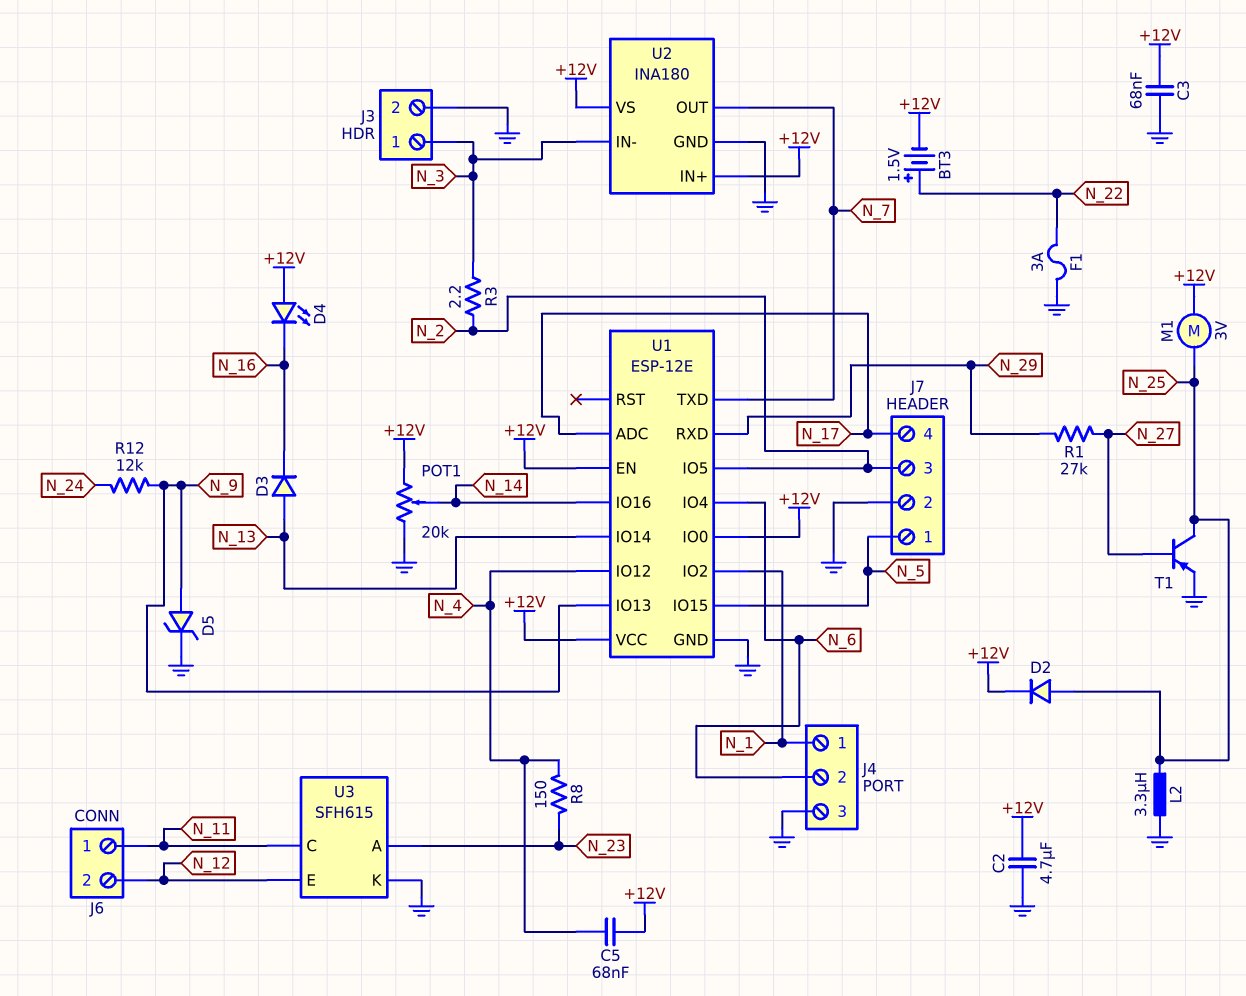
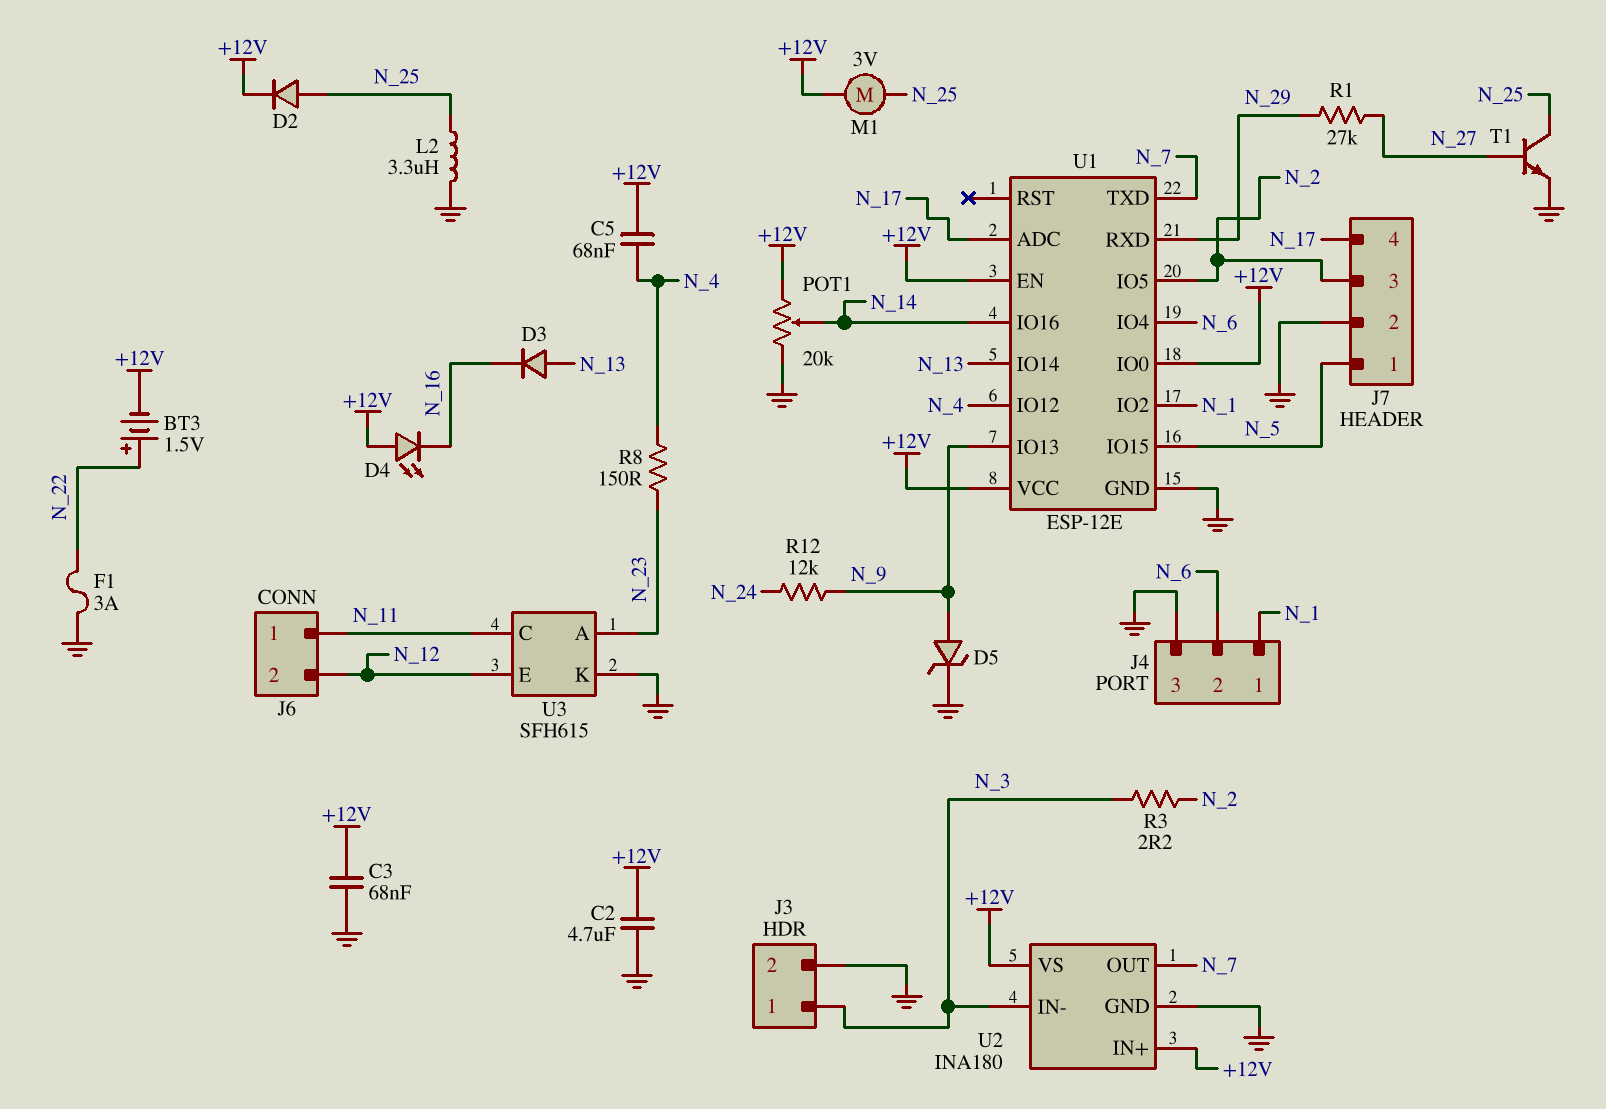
T1: PNP (B N_27, C N_25, E GND) -> NPN (B N_27, C N_25, E GND)

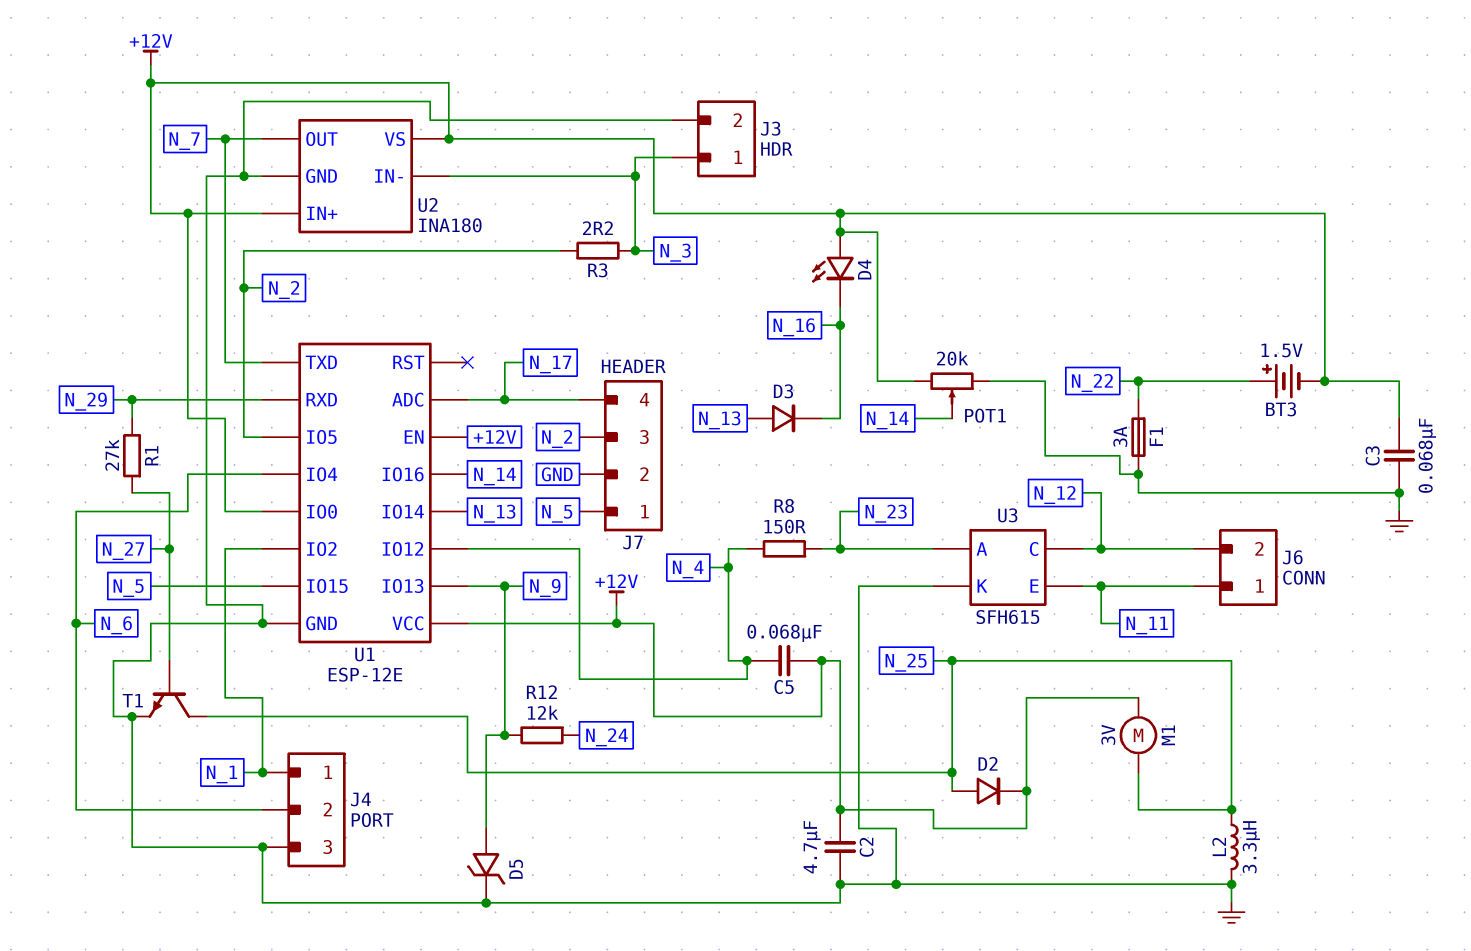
U3 pin C: N_11 -> N_12
U3 pin E: N_12 -> N_11

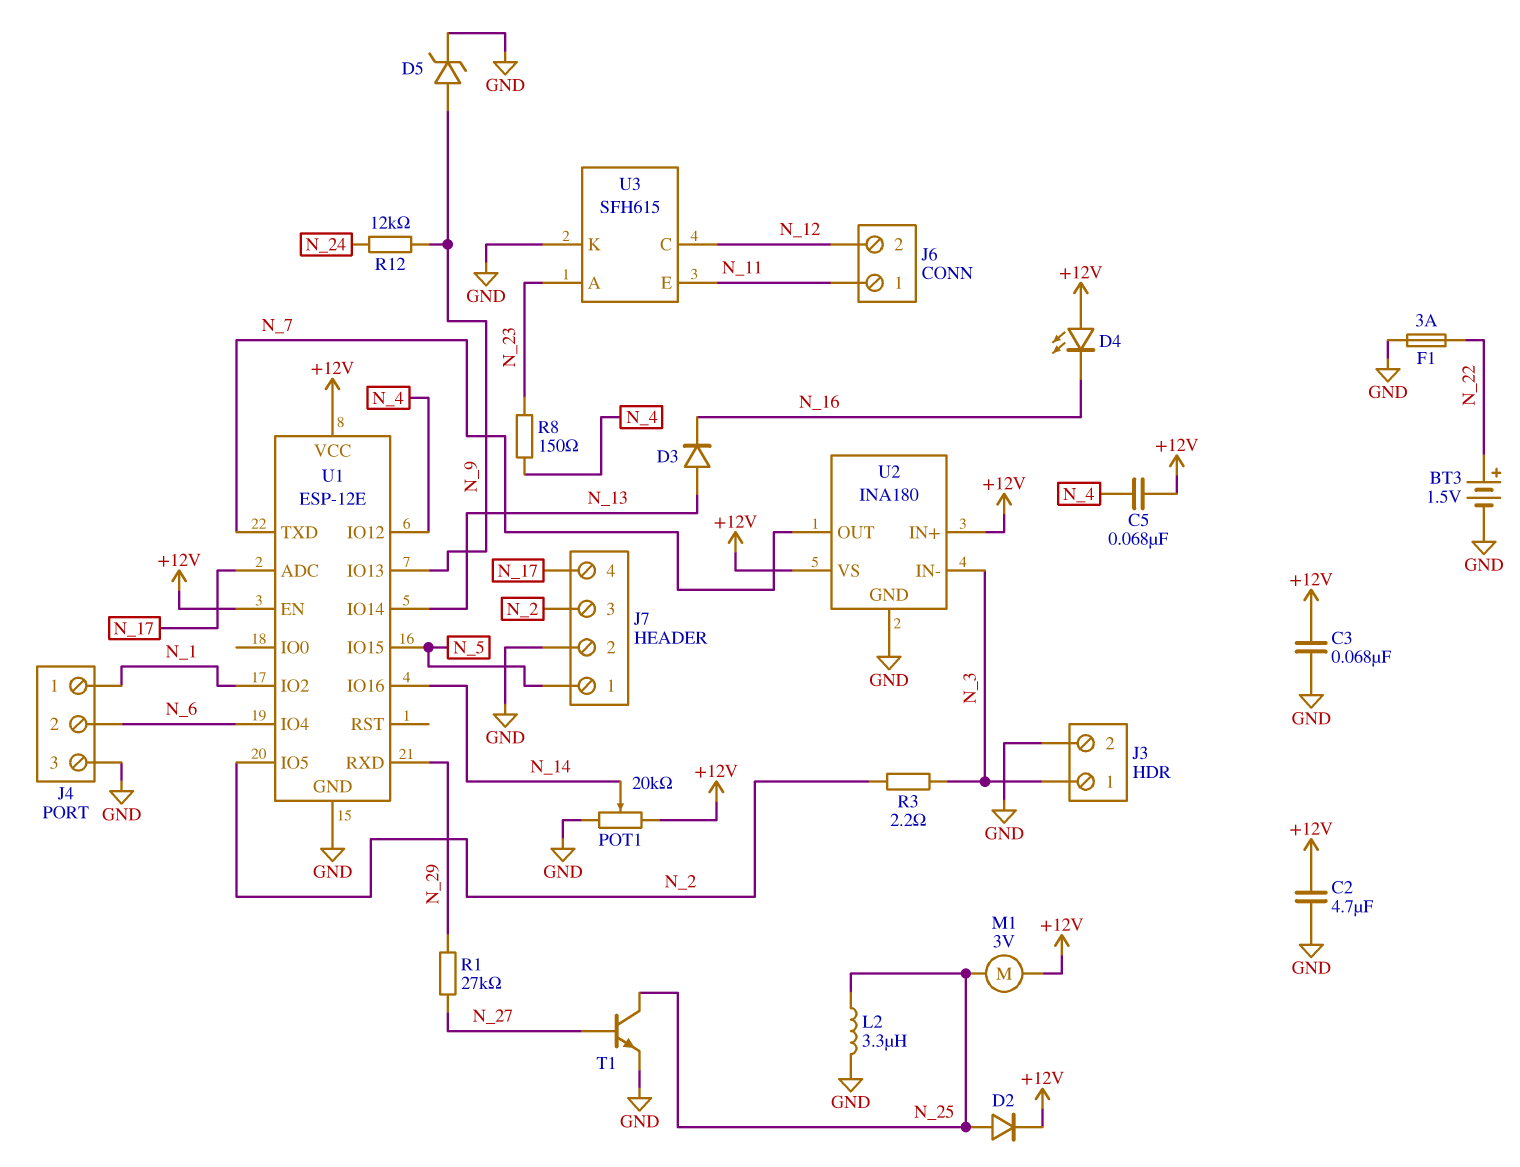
BT3: 1.5V (plus N_22, minus +12V) -> 1.5V (plus N_22, minus GND)
U1 pin IO0: +12V -> none

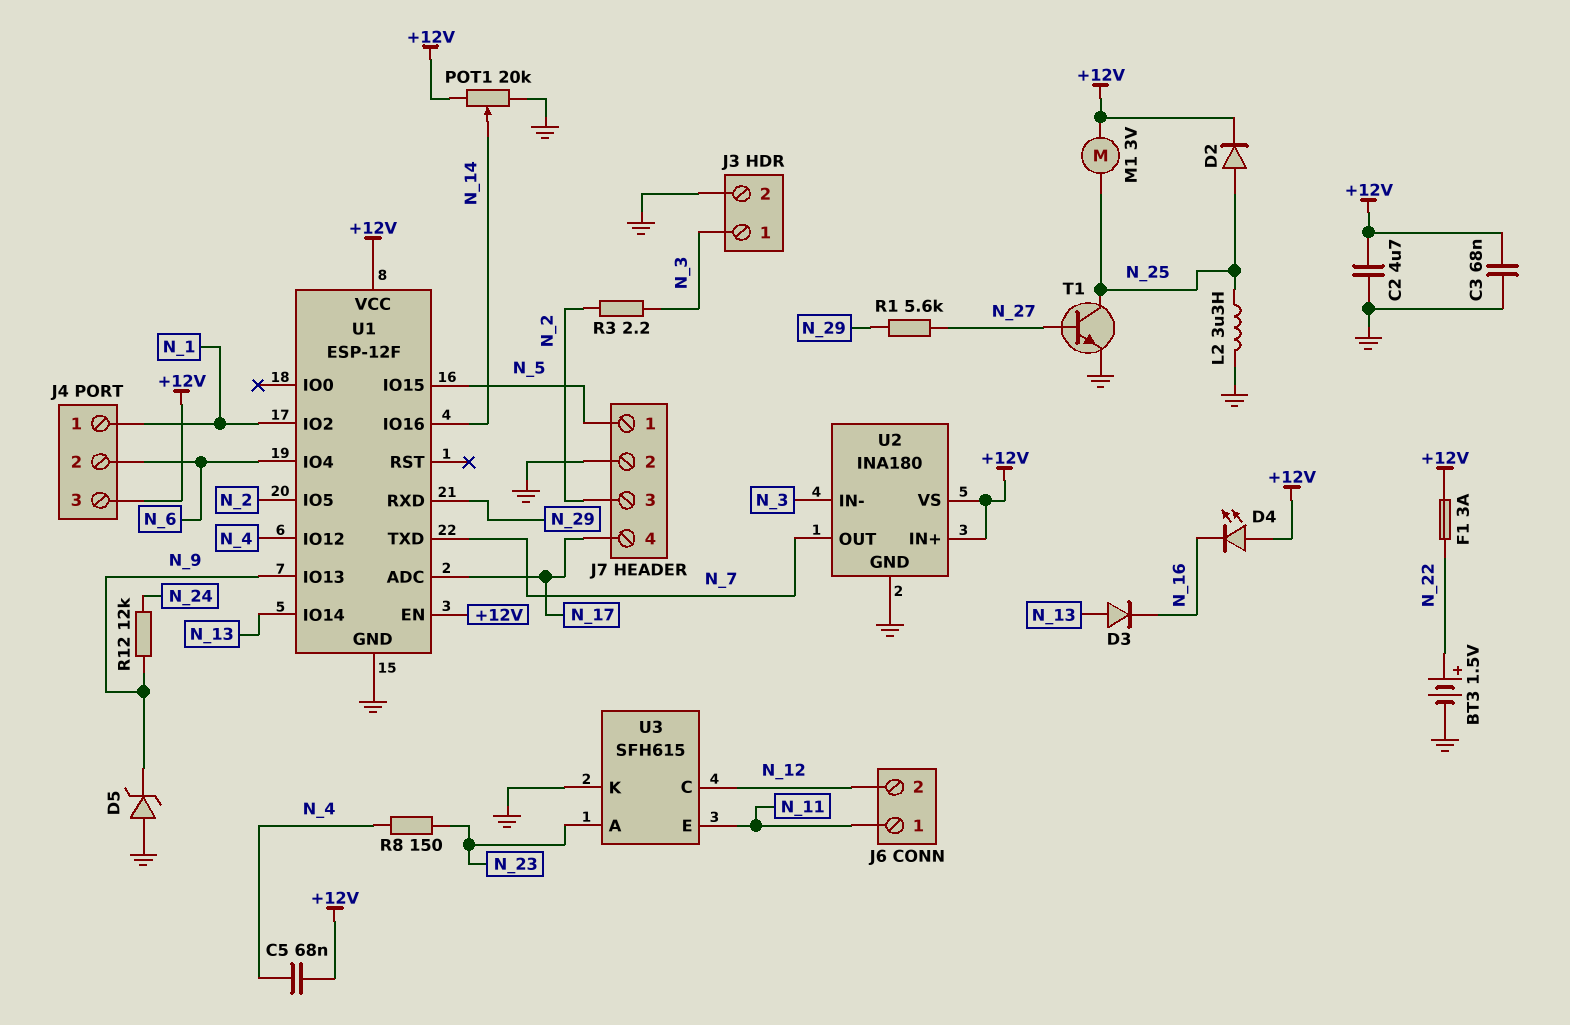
D5: zener (A N_9, K GND) -> zener (A GND, K N_9)
F1: 3A (GND, N_22) -> 3A (+12V, N_22)
J4 pin 3: GND -> +12V
R1: 27k (N_27, N_29) -> 5.6k (N_27, N_29)
U1: ESP-12E -> ESP-12F

